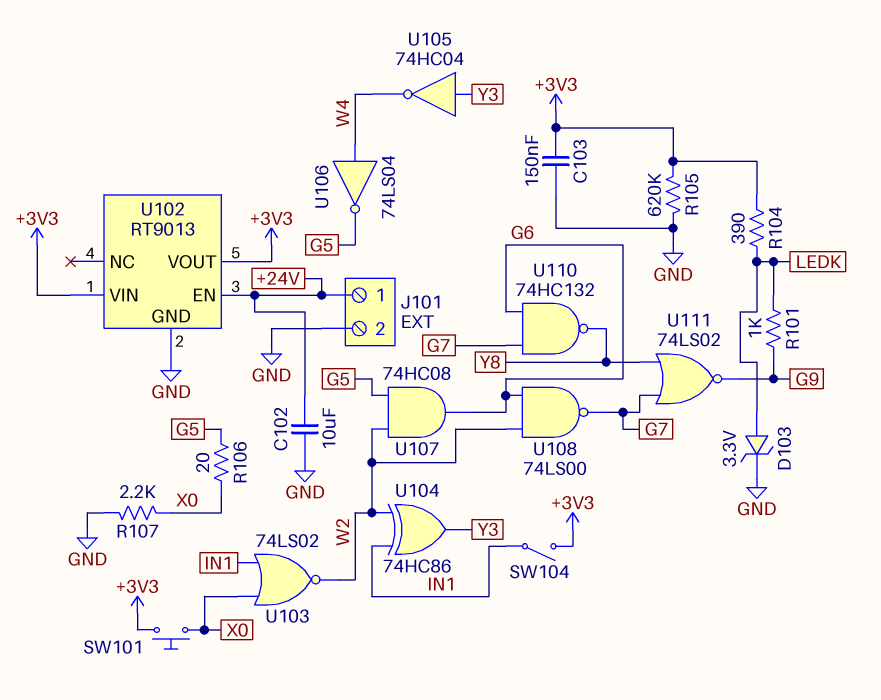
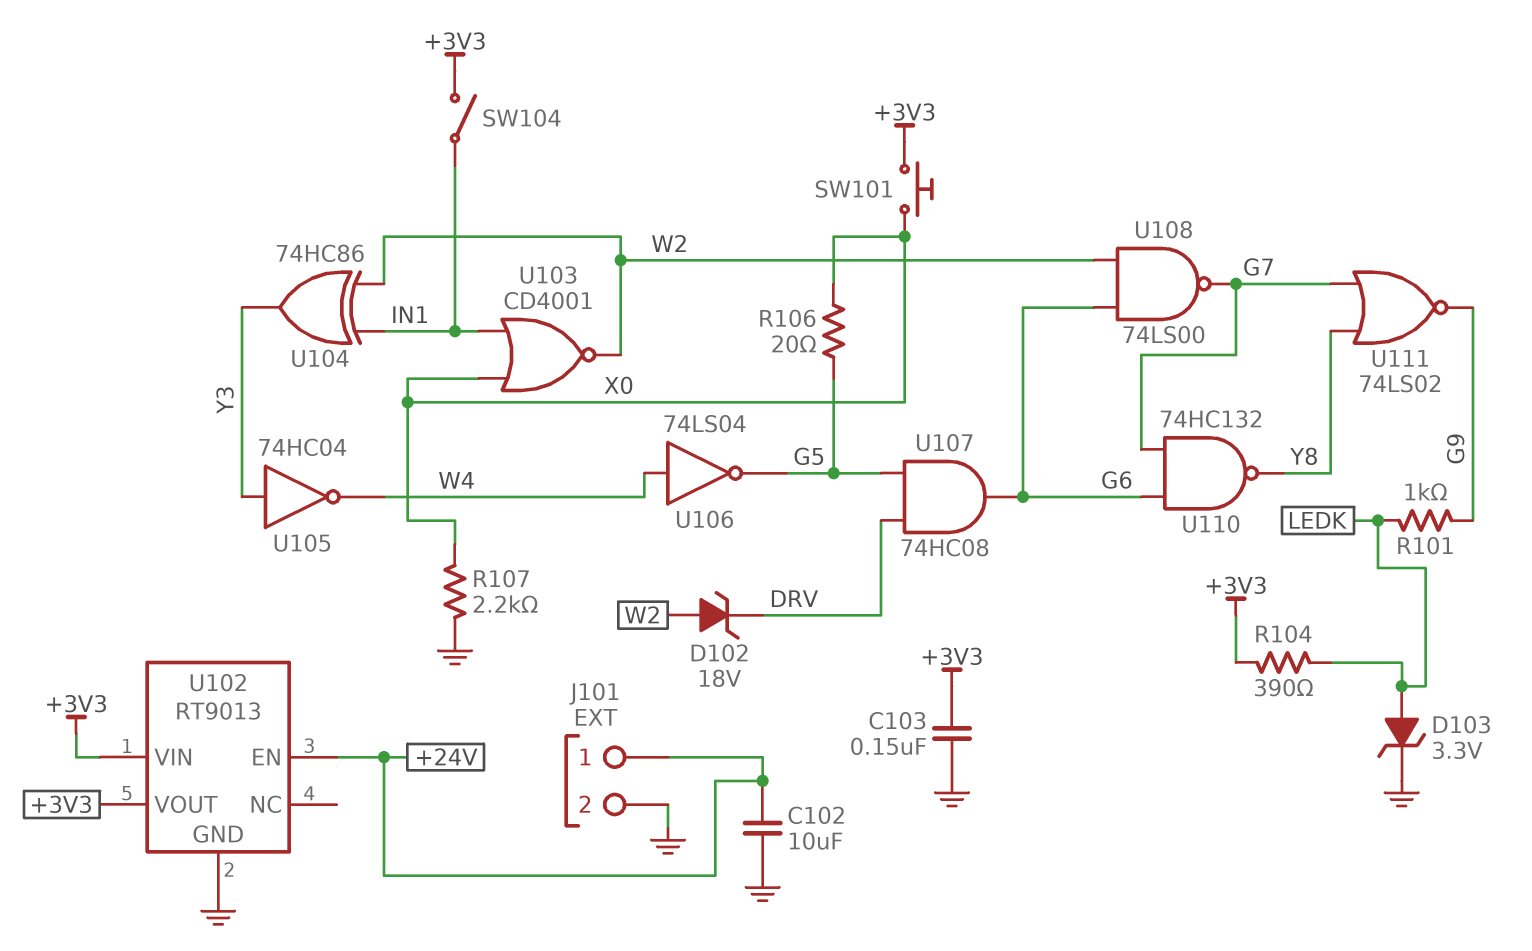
D102: none -> zener 18V (A W2, K DRV)
R105: 620k (+3V3, GND) -> none
U103: NOR 74LS02 (in IN1, in X0, out W2) -> NOR CD4001 (in IN1, in X0, out W2)
U107: AND 74HC08 (in G5, in W2, out G6) -> AND 74HC08 (in DRV, in G5, out G6)

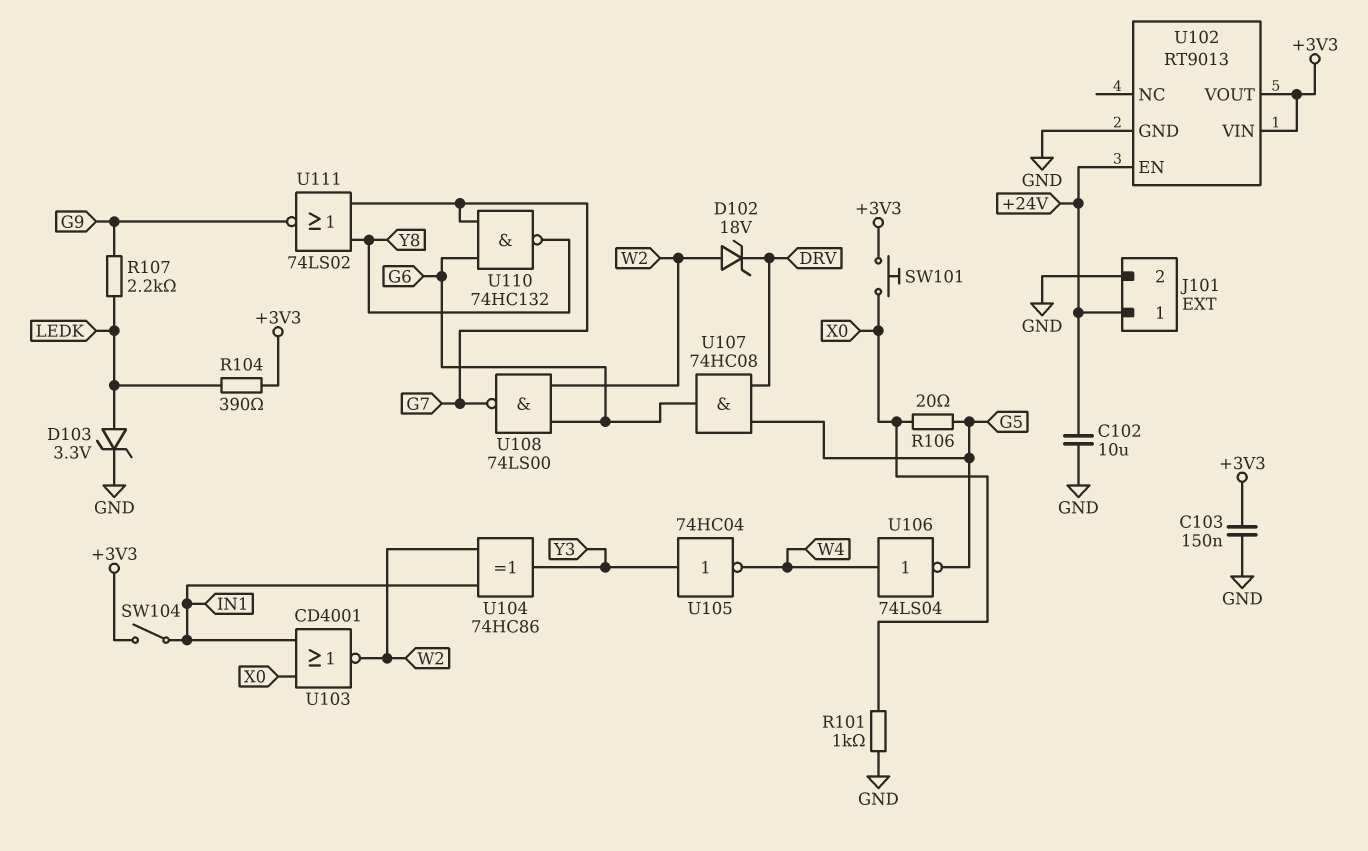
R101: 1k (G9, LEDK) -> 1k (GND, X0)
R107: 2.2k (GND, X0) -> 2.2k (G9, LEDK)

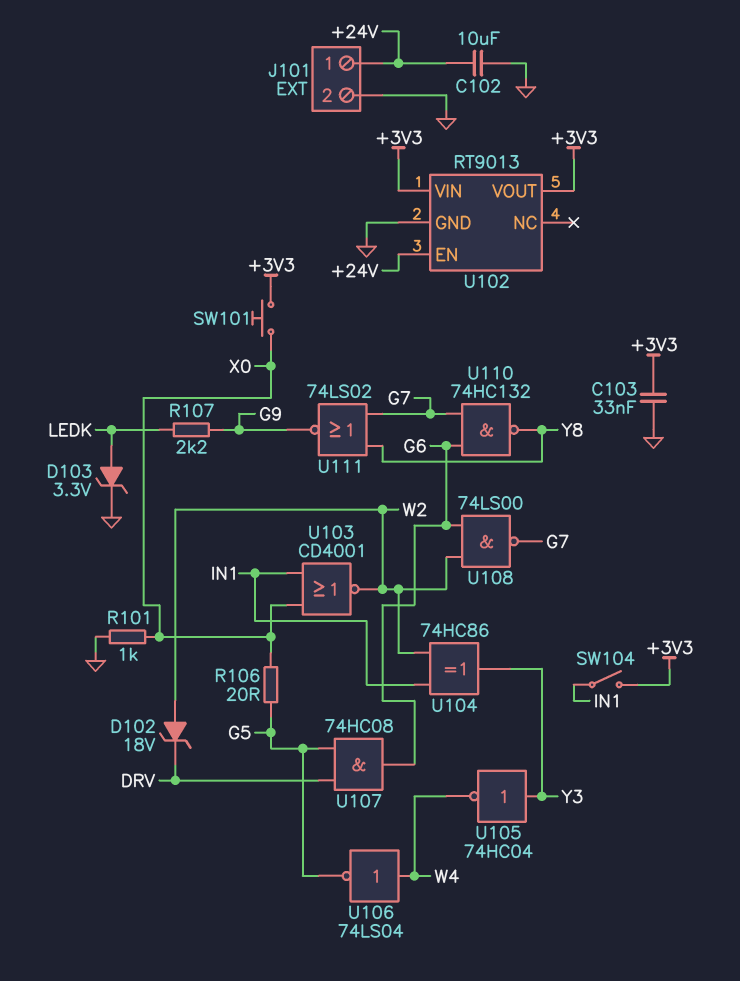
C103: 150nF (+3V3, GND) -> 33nF (+3V3, GND)
R104: 390 (+3V3, LEDK) -> none

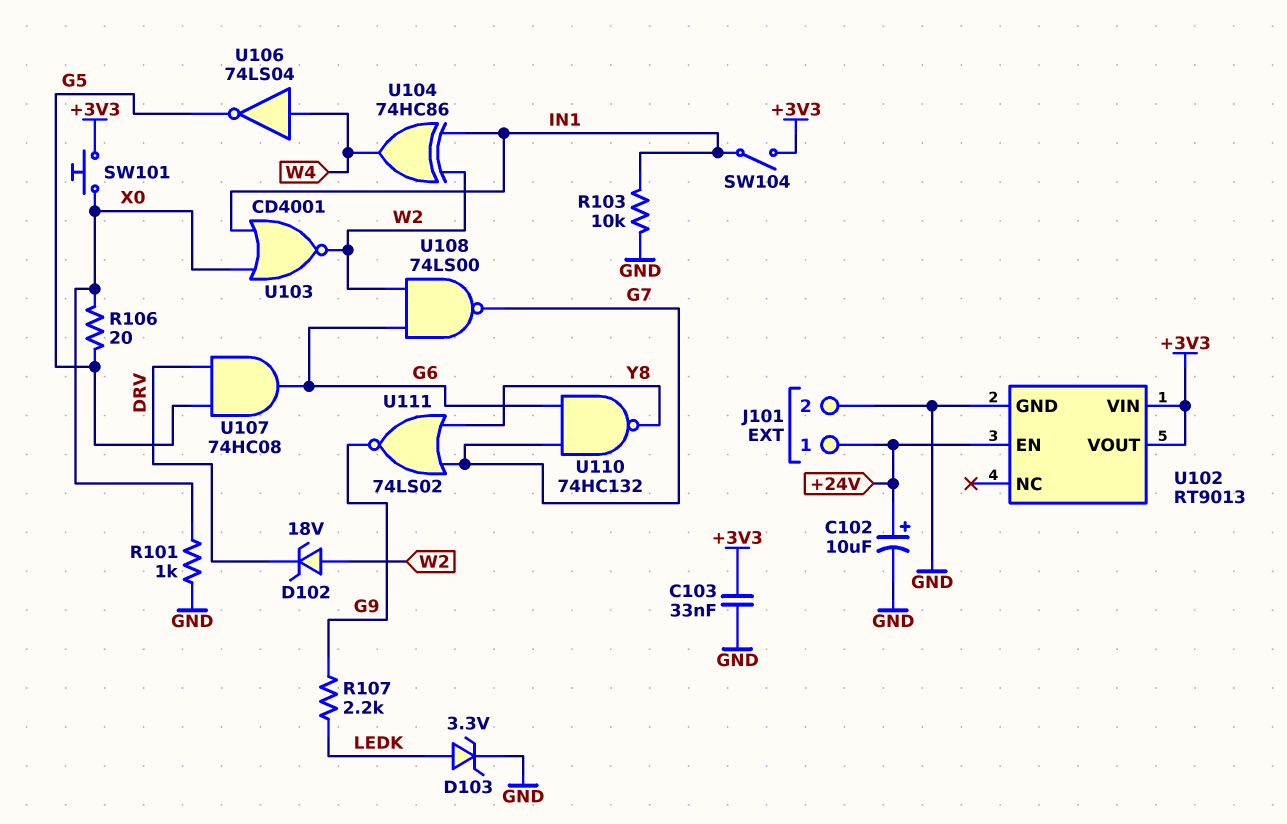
C102: 10uF (+24V, GND) -> 10uF (plus +24V, minus GND)
R103: none -> 10k (GND, IN1)
U104: XOR 74HC86 (in IN1, in W2, out Y3) -> XOR 74HC86 (in IN1, in W2, out W4)
U105: NOT 74HC04 (in Y3, out W4) -> none

